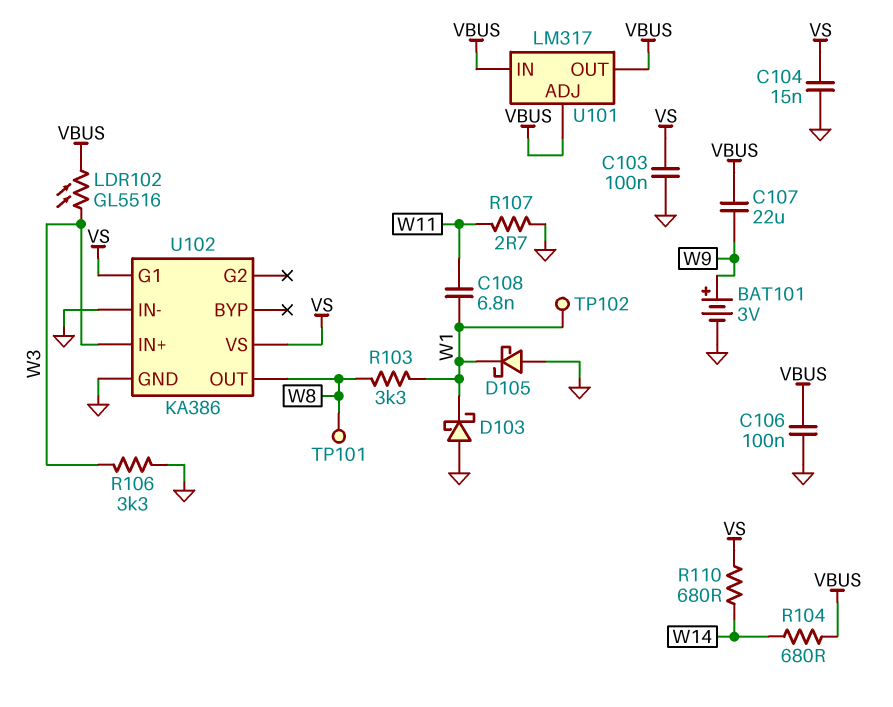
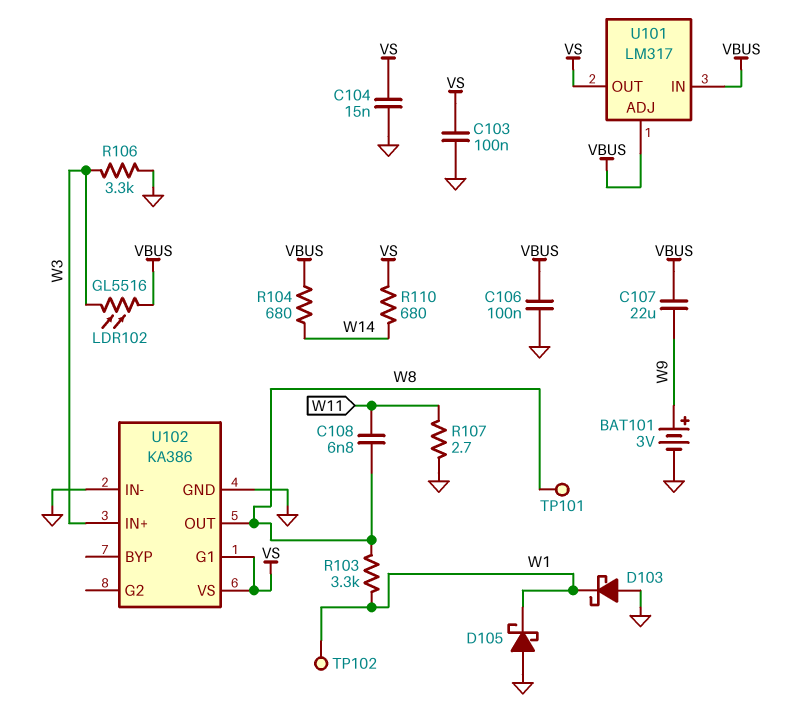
C108: 6.8nF (W1, W11) -> 6.8nF (W8, W11)
U101 pin OUT: VBUS -> VS

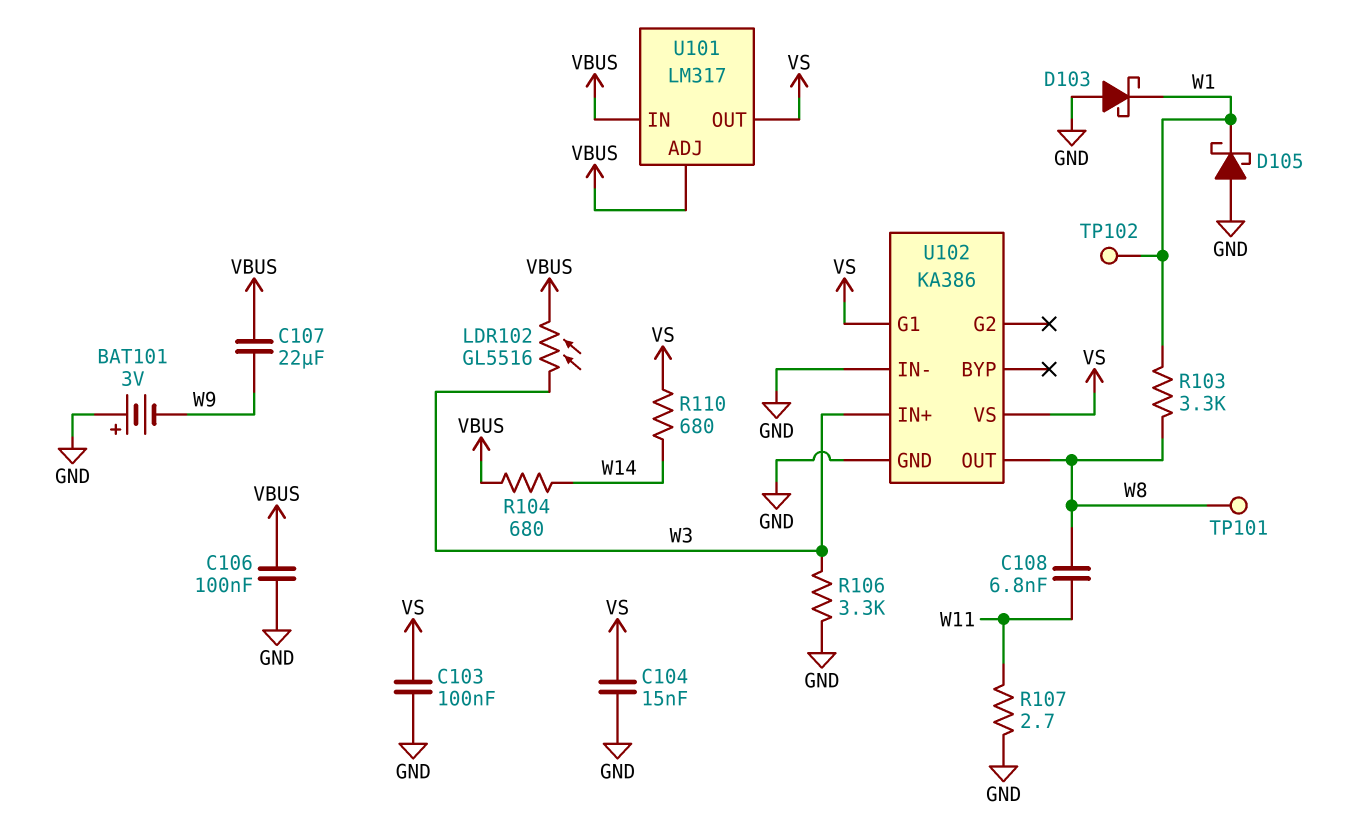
BAT101: 3V (plus W9, minus GND) -> 3V (plus GND, minus W9)

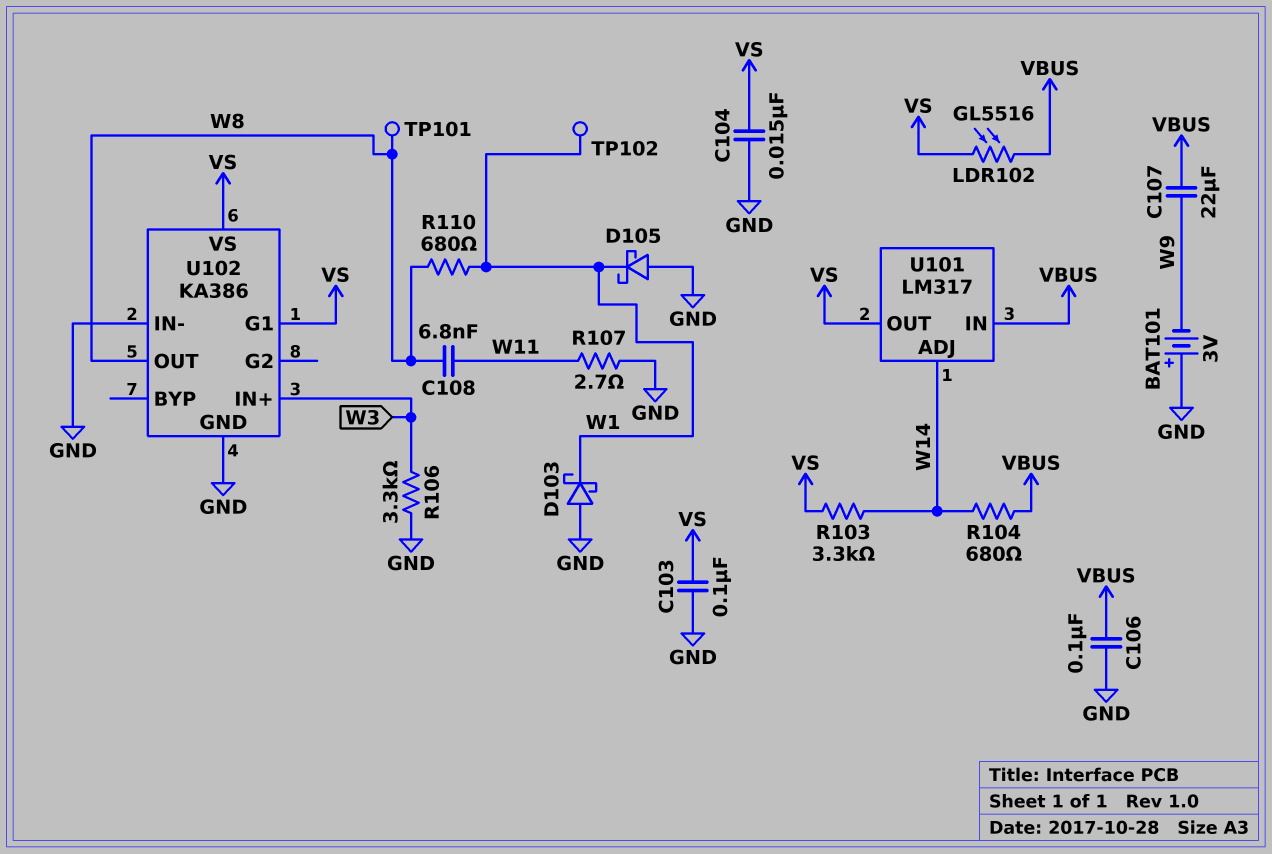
LDR102: GL5516 (VBUS, W3) -> GL5516 (VBUS, VS)
R103: 3.3k (W1, W8) -> 3.3k (VS, W14)
R110: 680 (VS, W14) -> 680 (W1, W8)
U101 pin ADJ: VBUS -> W14

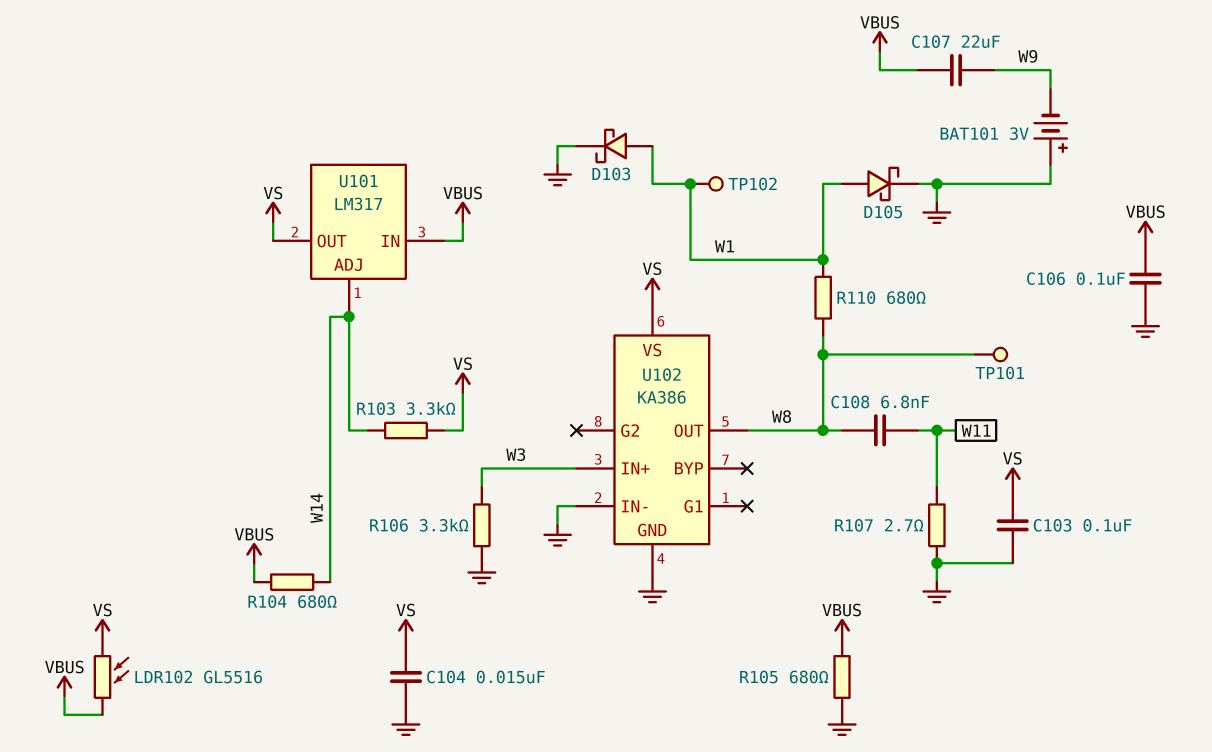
D103: schottky (A GND, K W1) -> schottky (A W1, K GND)
D105: schottky (A GND, K W1) -> schottky (A W1, K GND)
R105: none -> 680 (GND, VBUS)
U102 pin G1: VS -> none

